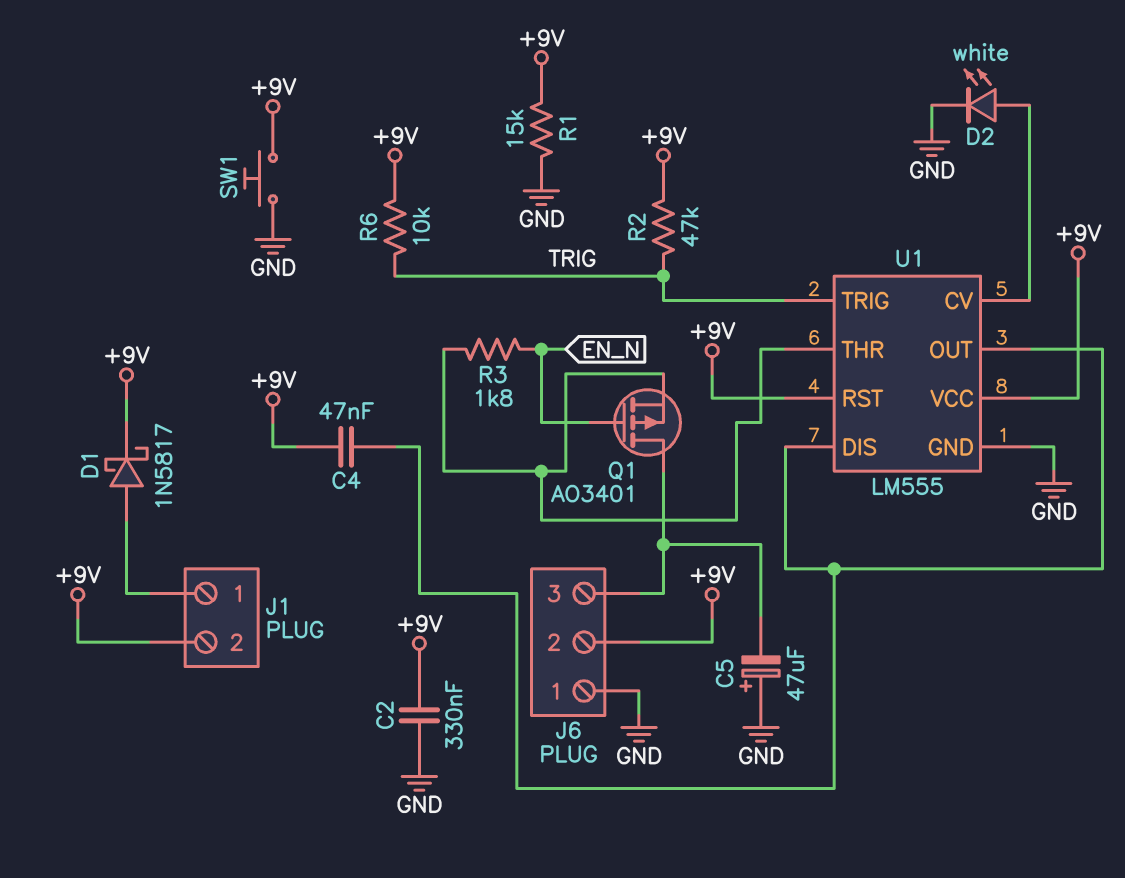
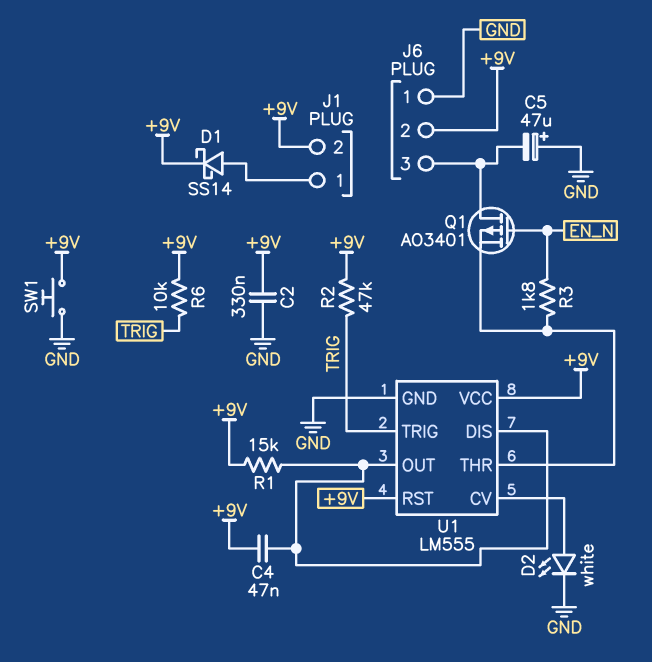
D1: schottky 1N5817 (A J1/1, K +9V) -> schottky SS14 (A J1/1, K +9V)
R1: 15k (+9V, GND) -> 15k (+9V, U1/DIS)

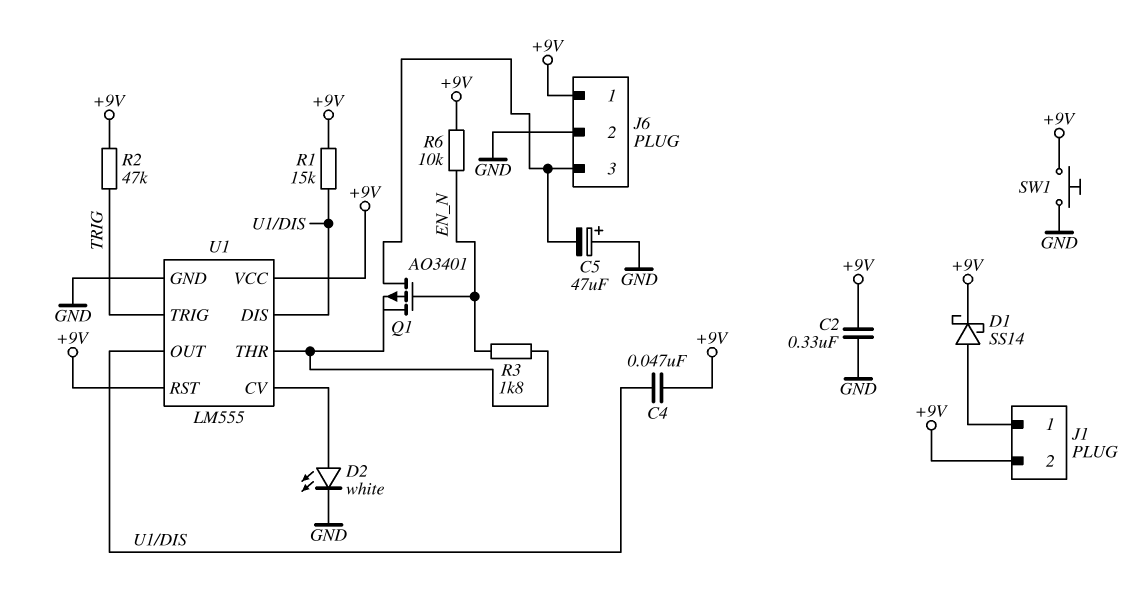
J6 pin 1: GND -> +9V
J6 pin 2: +9V -> GND
R6: 10k (+9V, TRIG) -> 10k (+9V, EN_N)

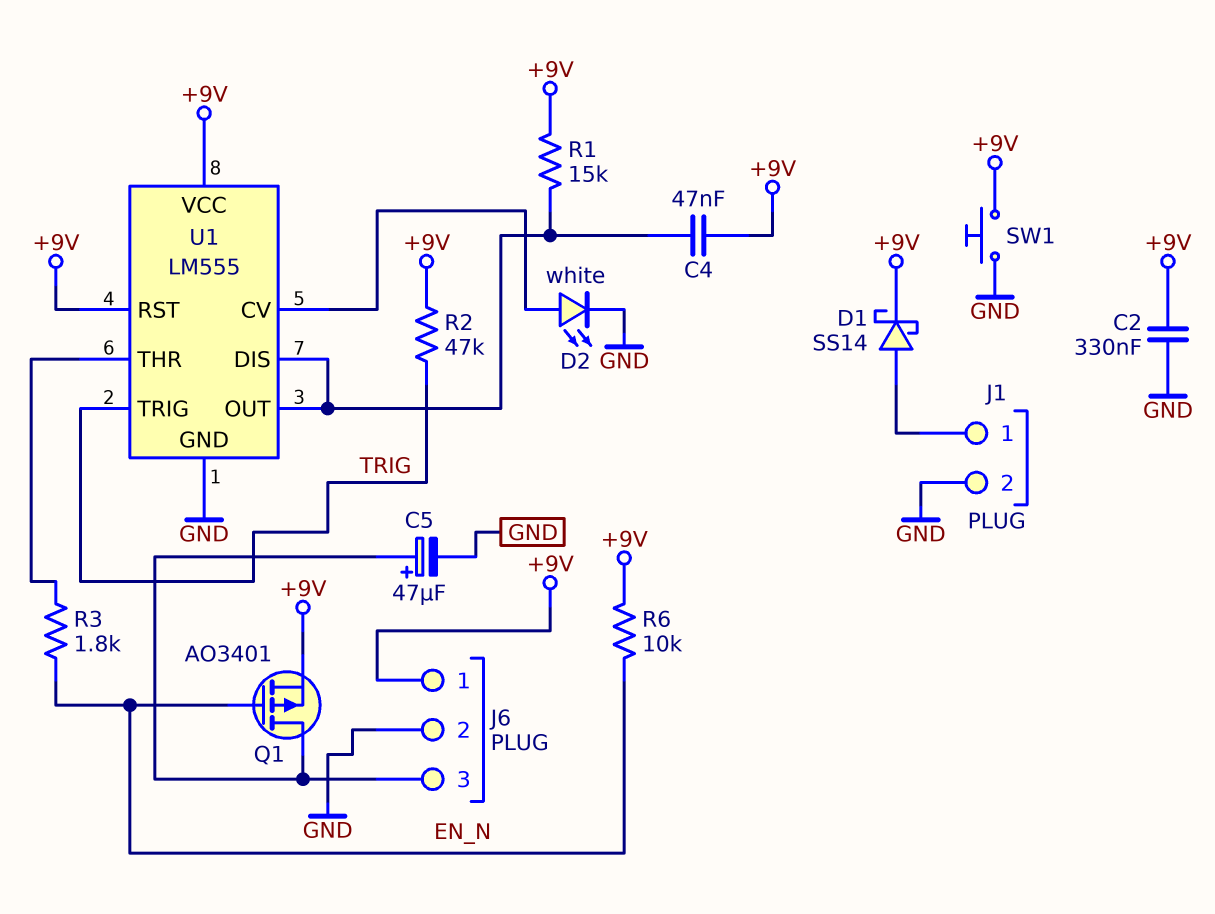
C5: 47uF (plus GND, minus J6/3) -> 47uF (plus J6/3, minus GND)
J1 pin 2: +9V -> GND
Q1: PMOS AO3401 (G EN_N, D J6/3, S U1/THR) -> PMOS AO3401 (G EN_N, D J6/3, S +9V)

